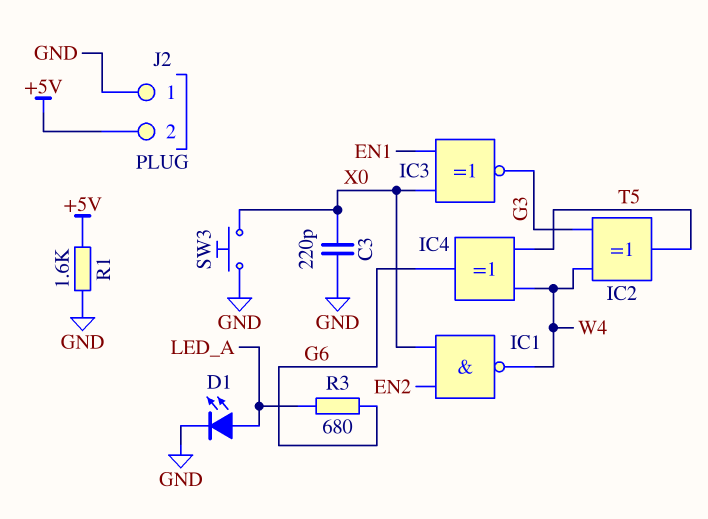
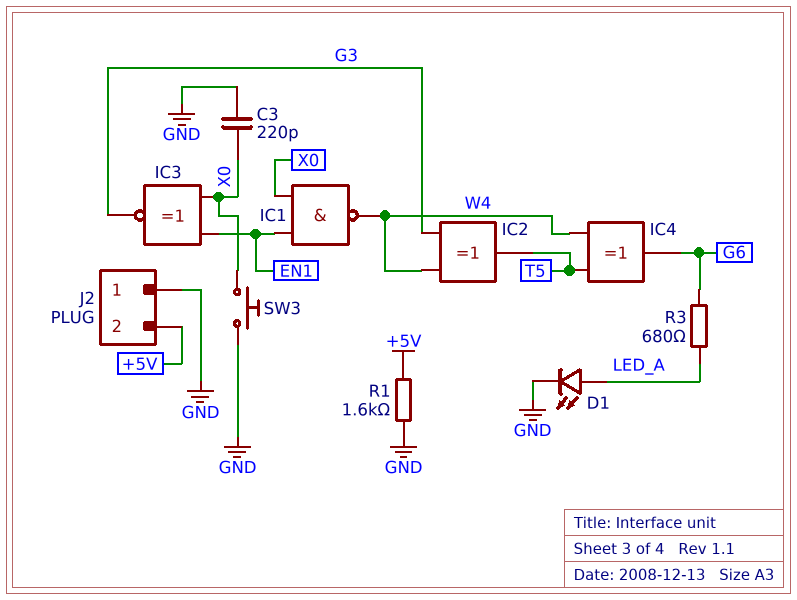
IC1: NAND (in EN2, in X0, out W4) -> NAND (in EN1, in X0, out W4)

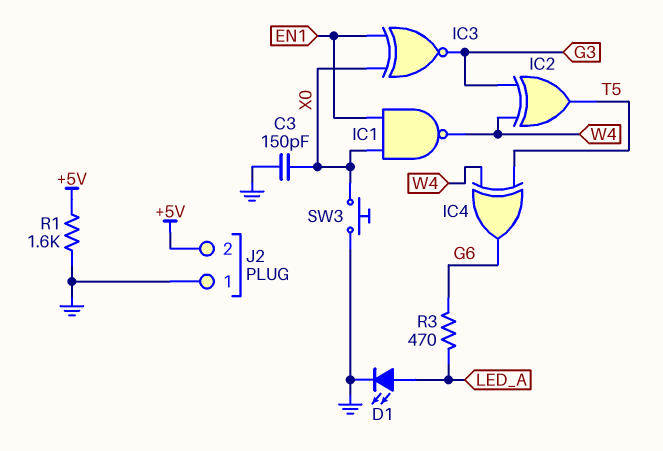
C3: 220pF (GND, X0) -> 150pF (GND, X0)
R3: 680 (G6, LED_A) -> 470 (G6, LED_A)

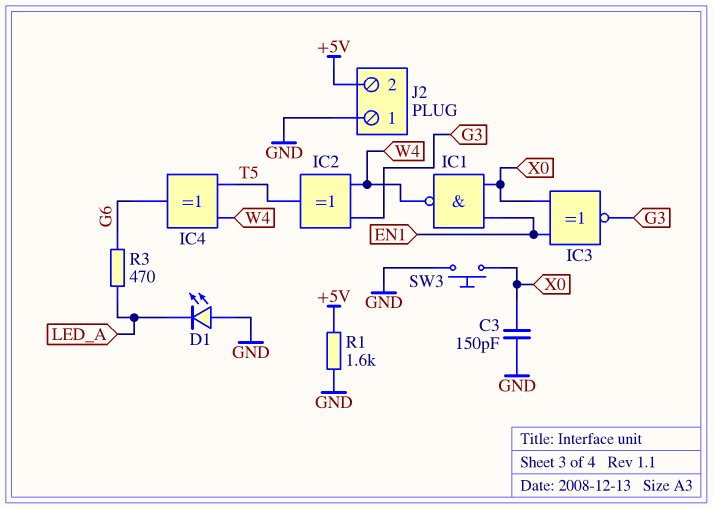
D1: LED (A LED_A, K GND) -> LED (A GND, K LED_A)

